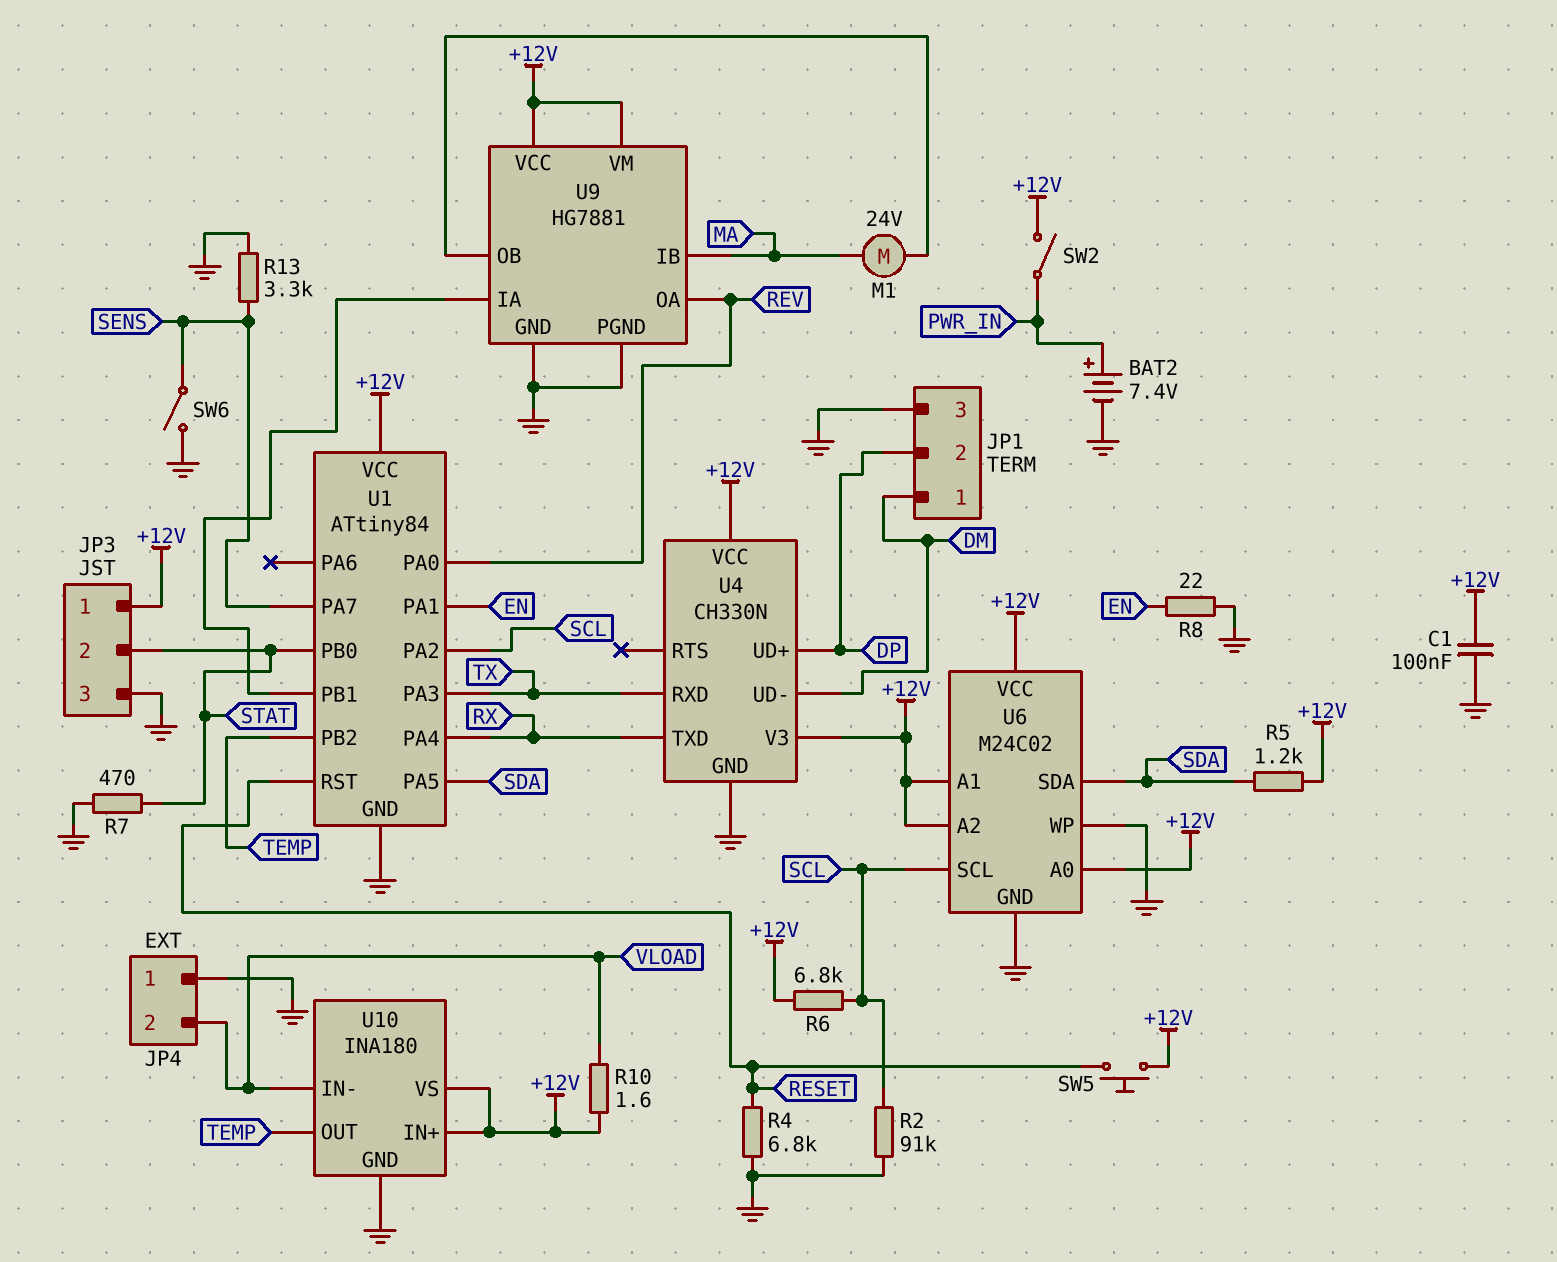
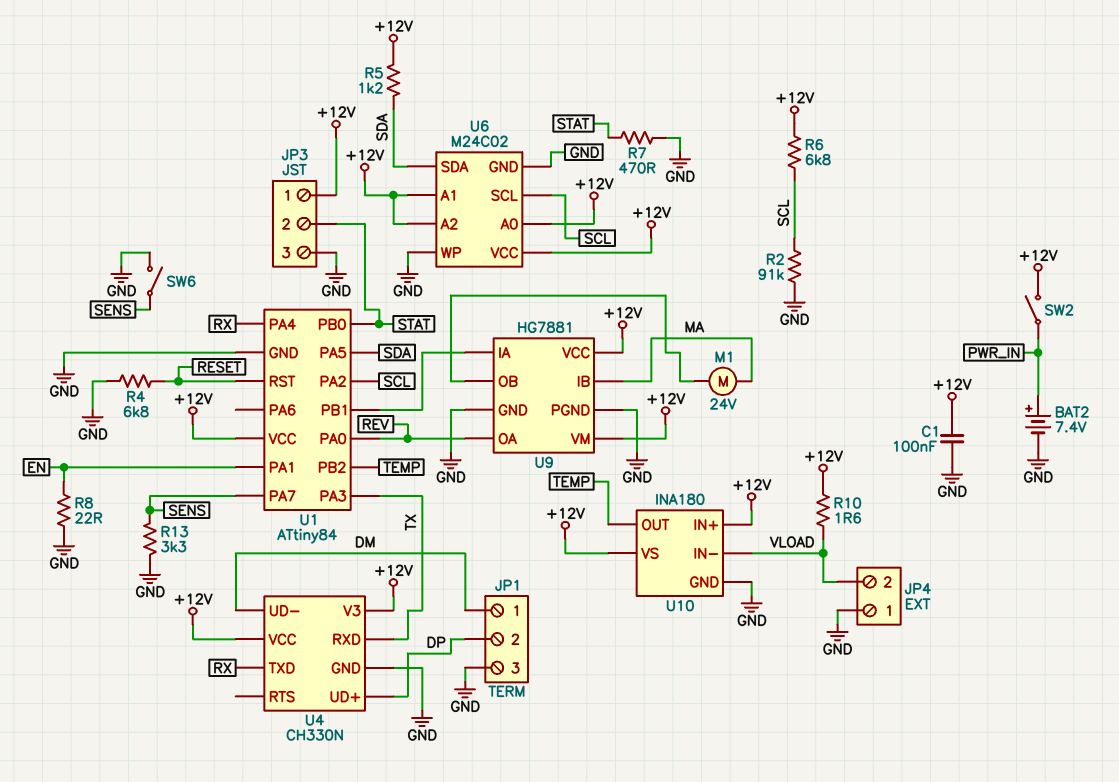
SW5: button (+12V, RESET) -> none

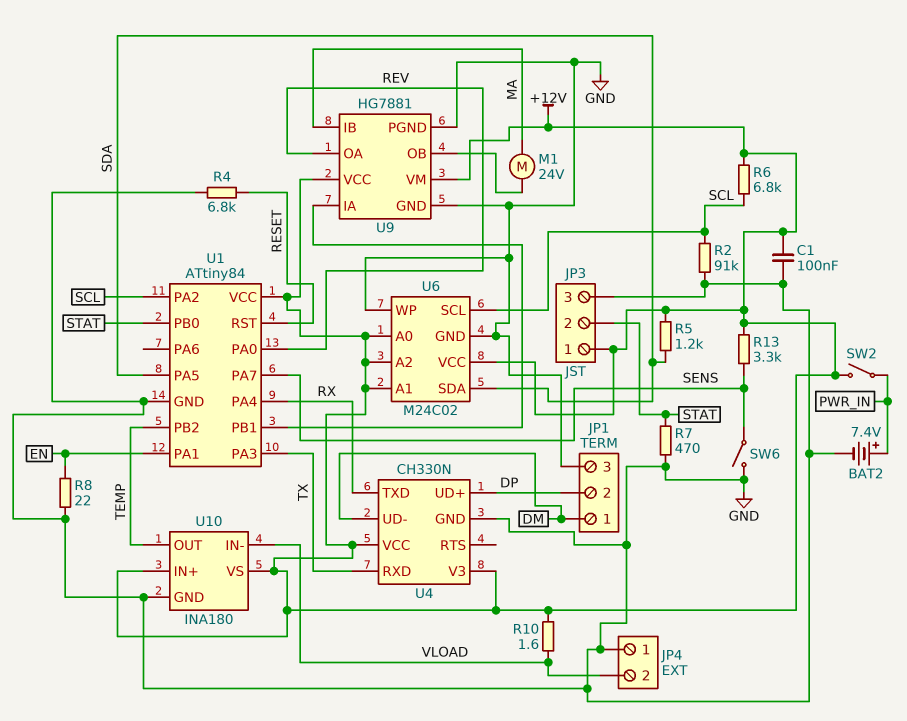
R13: 3.3k (GND, SENS) -> 3.3k (+12V, SENS)

